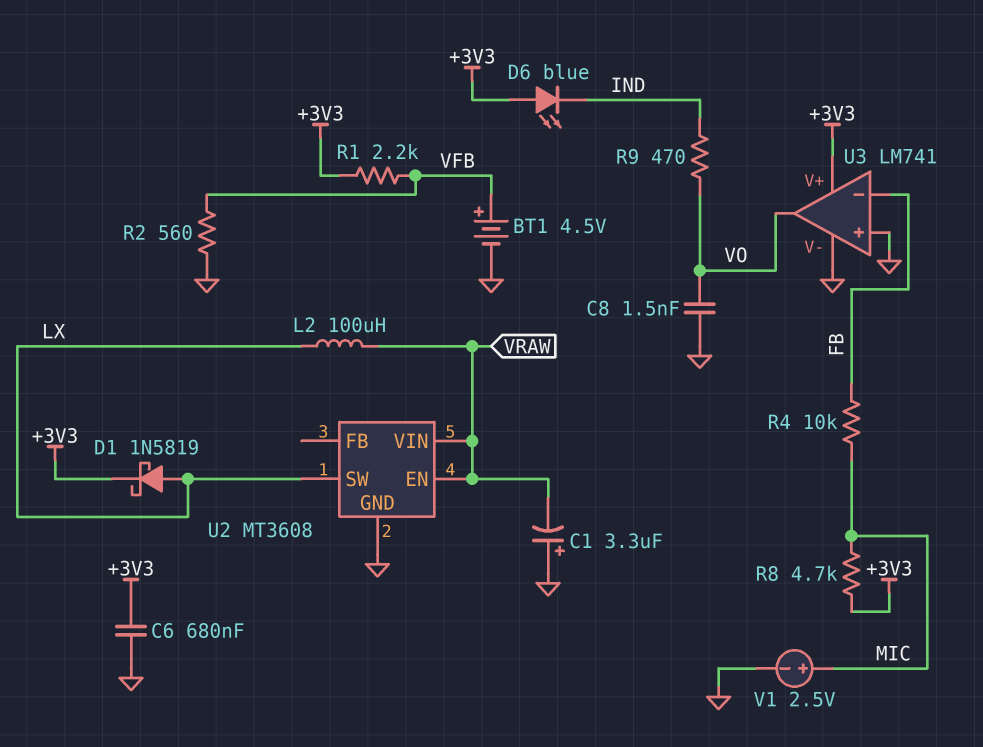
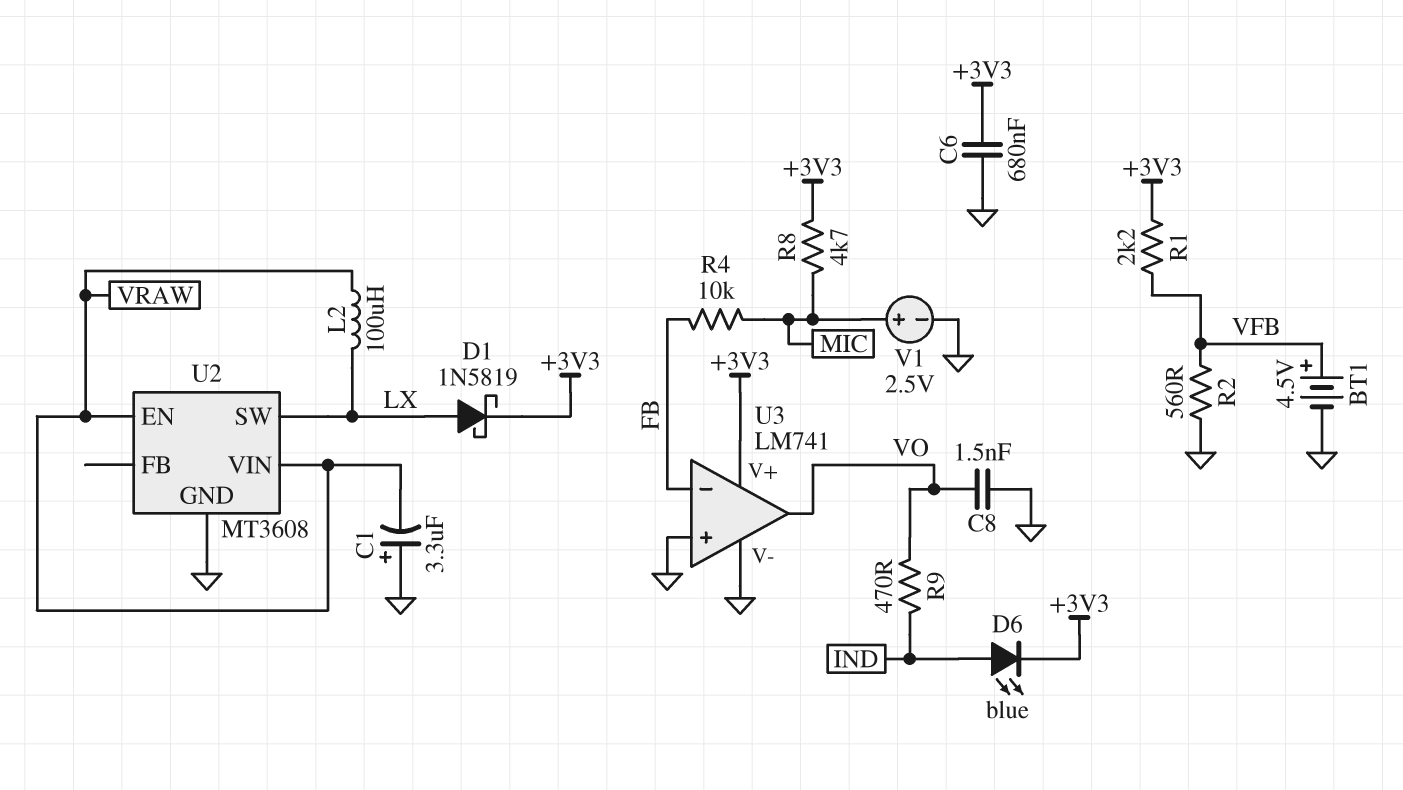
D6: LED blue (A +3V3, K IND) -> LED blue (A IND, K +3V3)

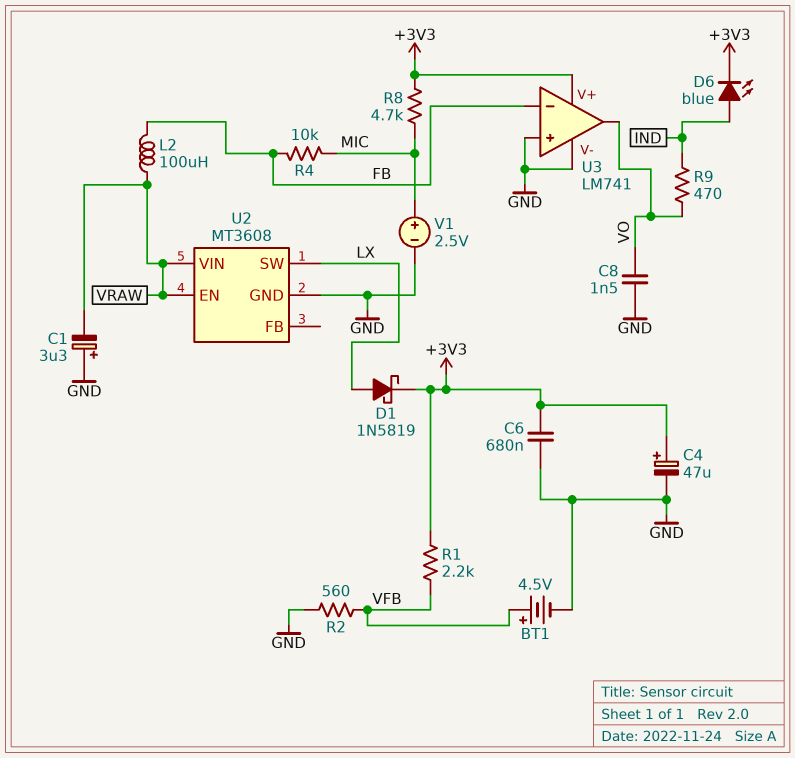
C4: none -> 47uF (plus +3V3, minus GND)
L2: 100uH (LX, VRAW) -> 100uH (FB, VRAW)

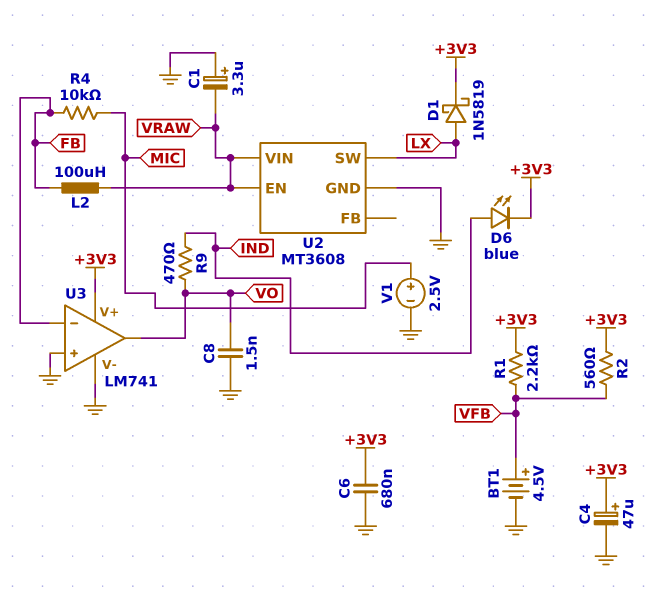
R2: 560 (GND, VFB) -> 560 (+3V3, VFB)
R8: 4.7k (+3V3, MIC) -> none

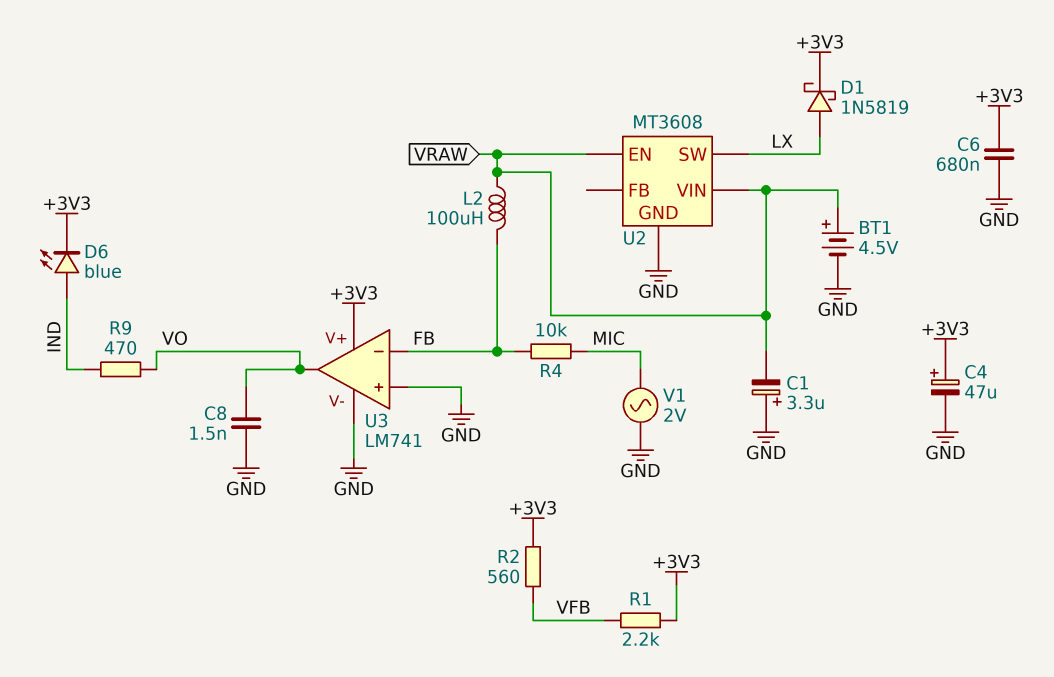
BT1: 4.5V (plus VFB, minus GND) -> 4.5V (plus VRAW, minus GND)
V1: 2.5V (plus MIC, minus GND) -> AC 2V (GND, MIC)

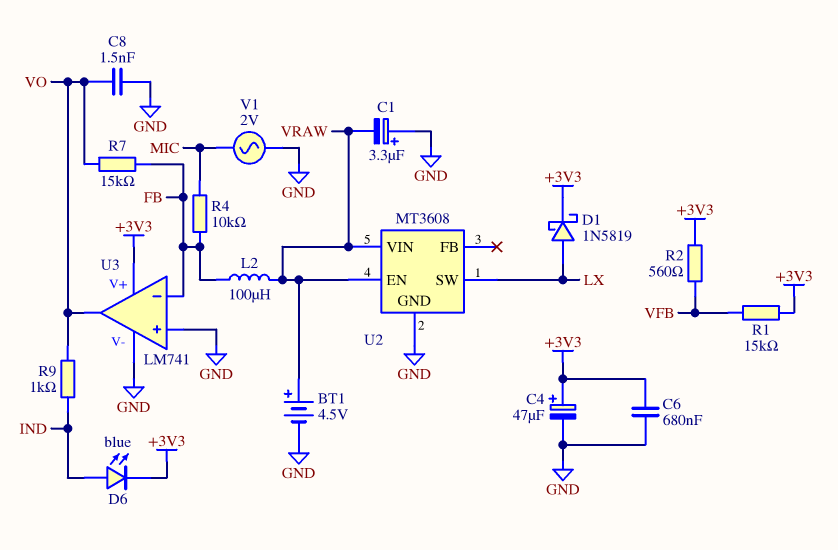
R1: 2.2k (+3V3, VFB) -> 15k (+3V3, VFB)
R7: none -> 15k (FB, VO)
R9: 470 (IND, VO) -> 1k (IND, VO)

